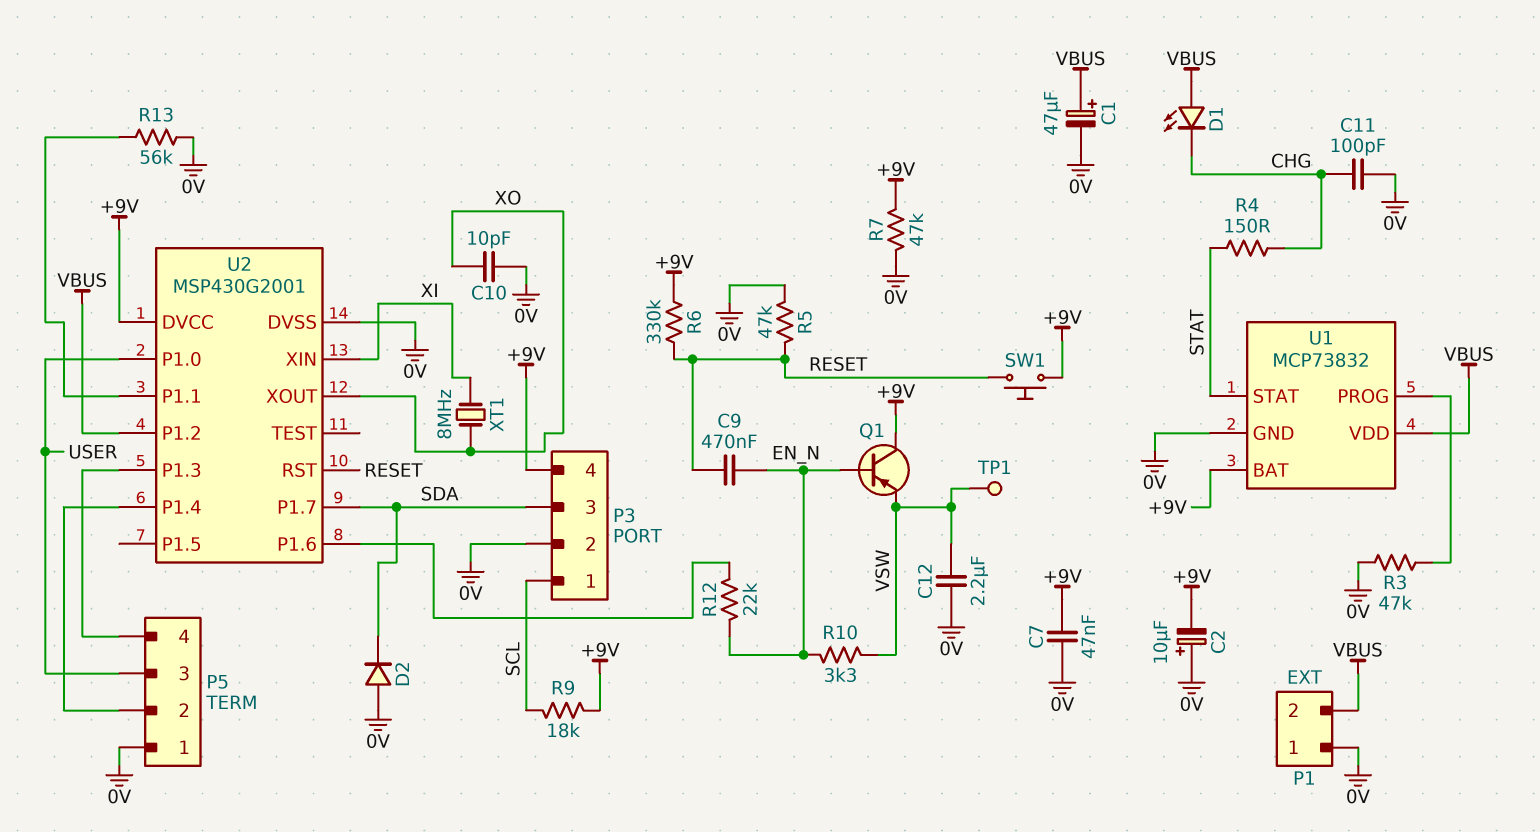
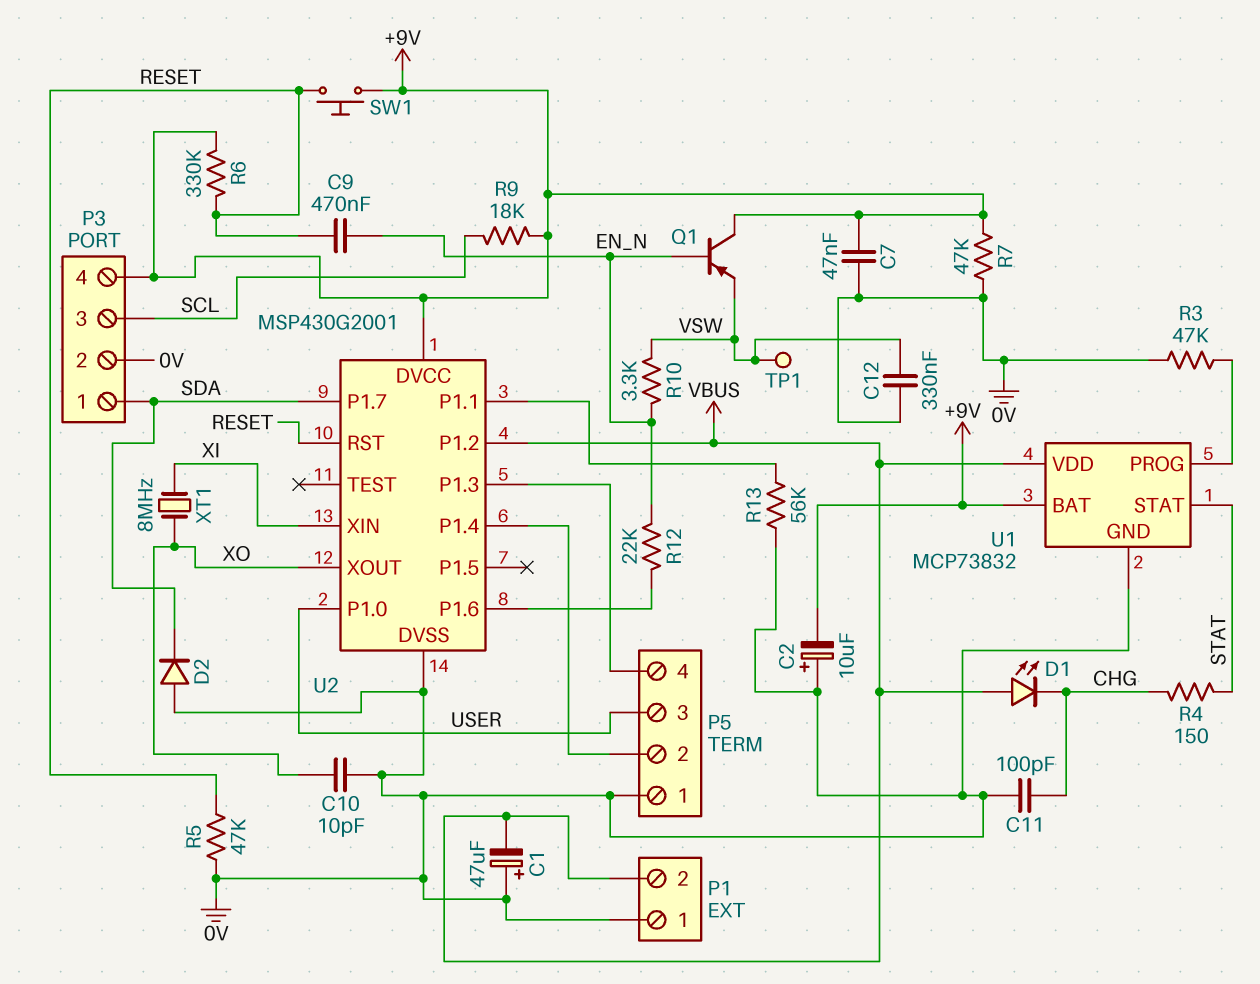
C1: 47uF (plus VBUS, minus 0V) -> 47uF (plus 0V, minus VBUS)
C12: 2.2uF (0V, VSW) -> 330nF (0V, VSW)
P3 pin 1: SCL -> SDA
P3 pin 3: SDA -> SCL

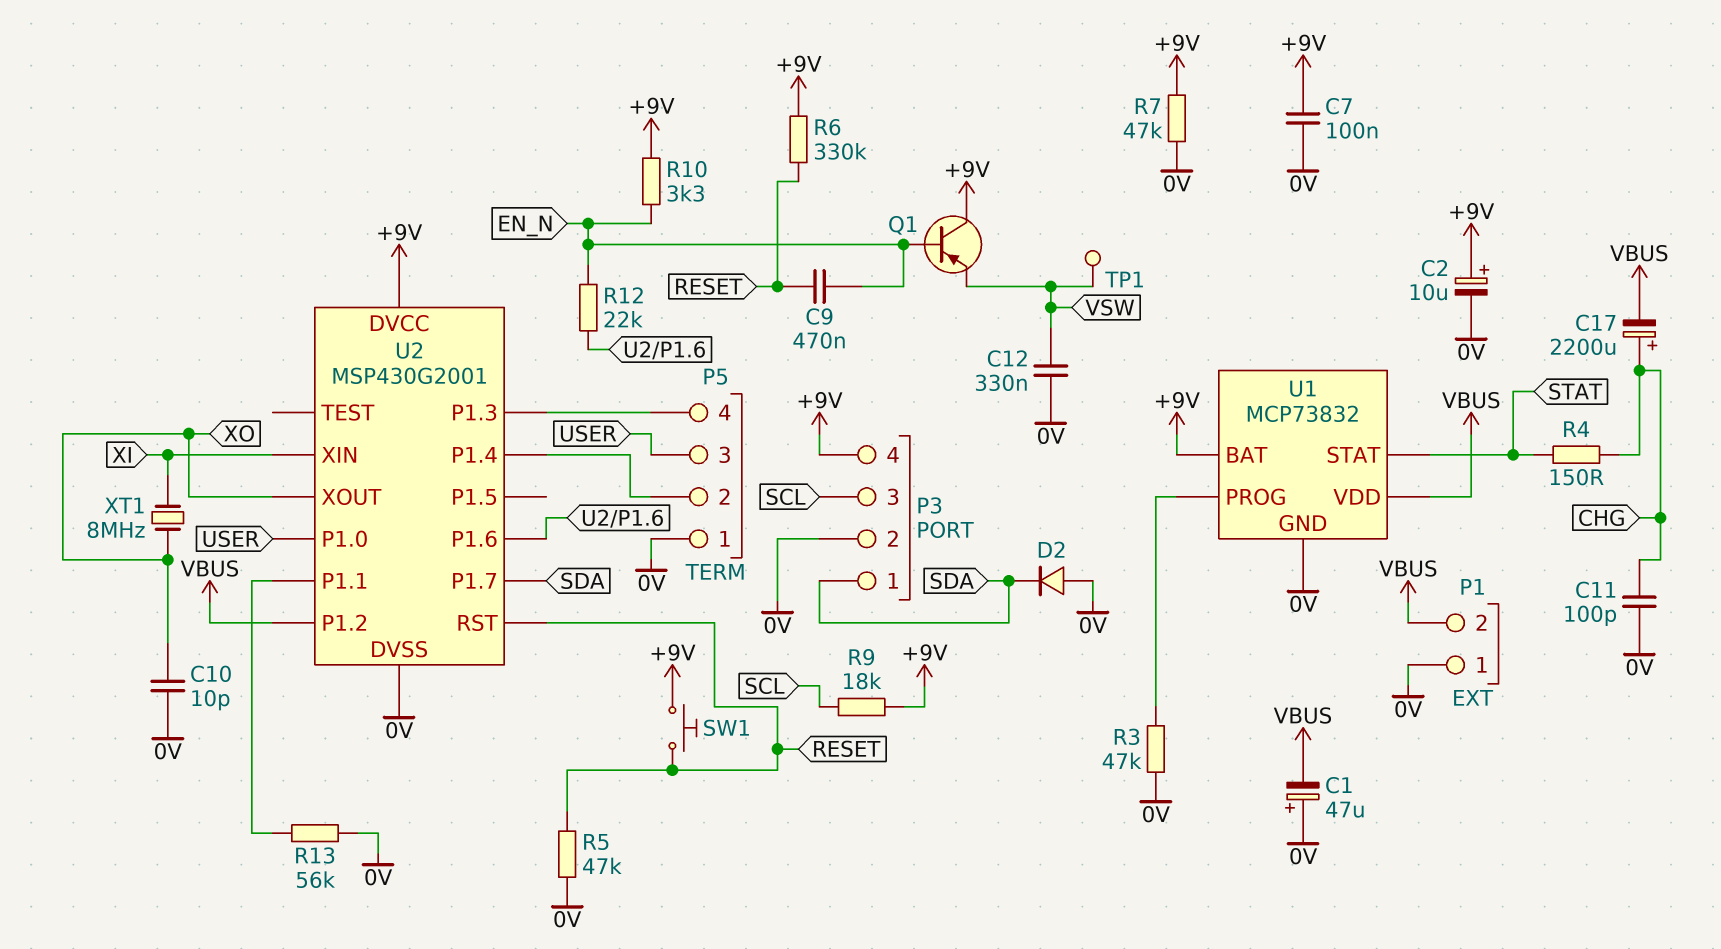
C2: 10uF (plus 0V, minus +9V) -> 10uF (plus +9V, minus 0V)
C7: 47nF (+9V, 0V) -> 100nF (+9V, 0V)
C17: none -> 2200uF (plus CHG, minus VBUS)
D1: LED (A VBUS, K CHG) -> none
R10: 3.3k (EN_N, VSW) -> 3.3k (+9V, EN_N)

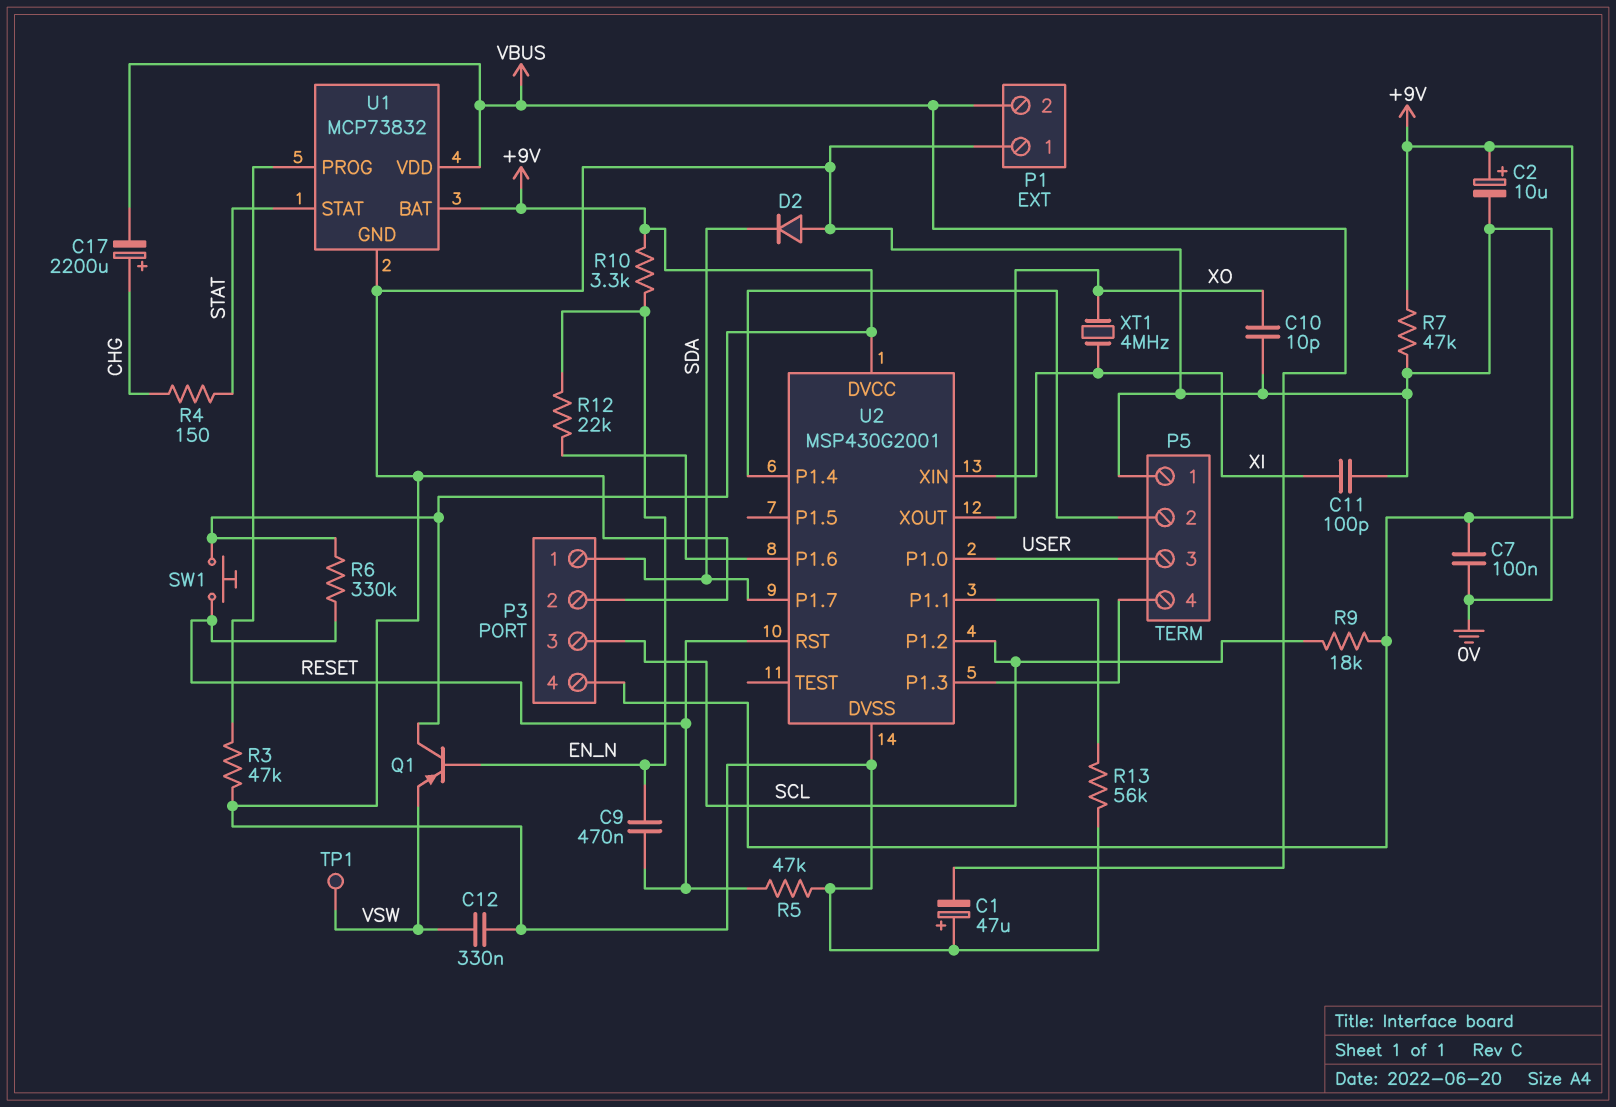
C11: 100pF (0V, CHG) -> 100pF (0V, XI)
U2 pin P1.2: VBUS -> SCL
XT1: 8MHz (XI, XO) -> 4MHz (XI, XO)

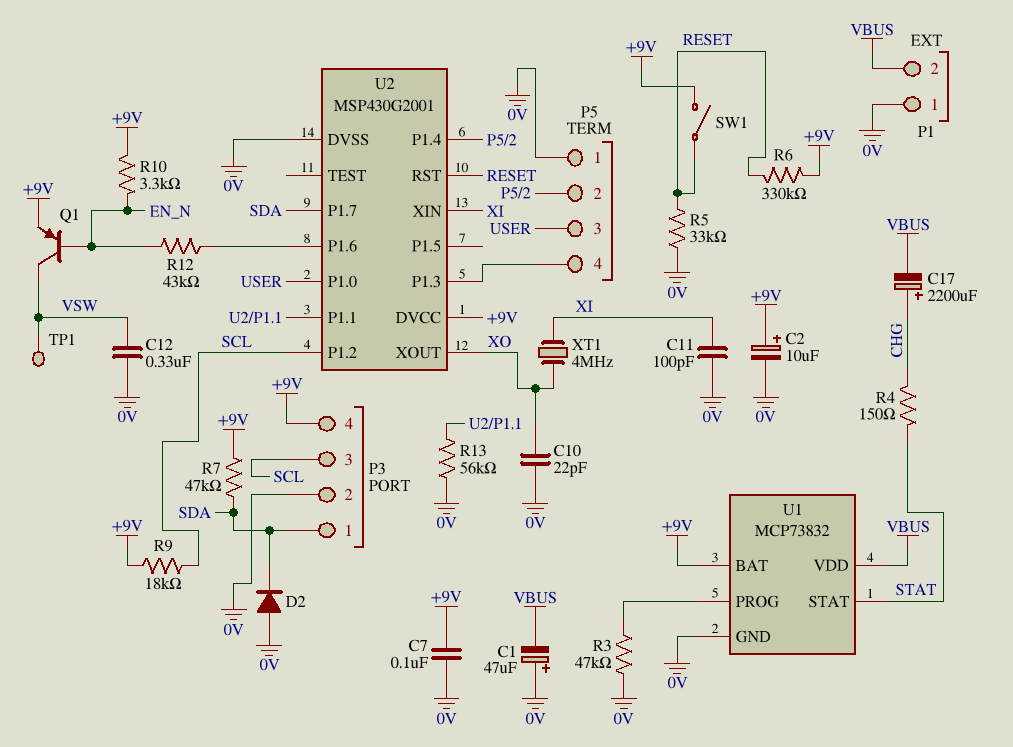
C9: 470nF (EN_N, RESET) -> none
C10: 10pF (0V, XO) -> 22pF (0V, XO)
Q1: PNP (B EN_N, C +9V, E VSW) -> PNP (B EN_N, C VSW, E +9V)
R5: 47k (0V, RESET) -> 33k (0V, RESET)
R7: 47k (+9V, 0V) -> 47k (+9V, SDA)
R12: 22k (EN_N, U2/P1.6) -> 43k (EN_N, U2/P1.6)
SW1: button (+9V, RESET) -> switch (+9V, RESET)

